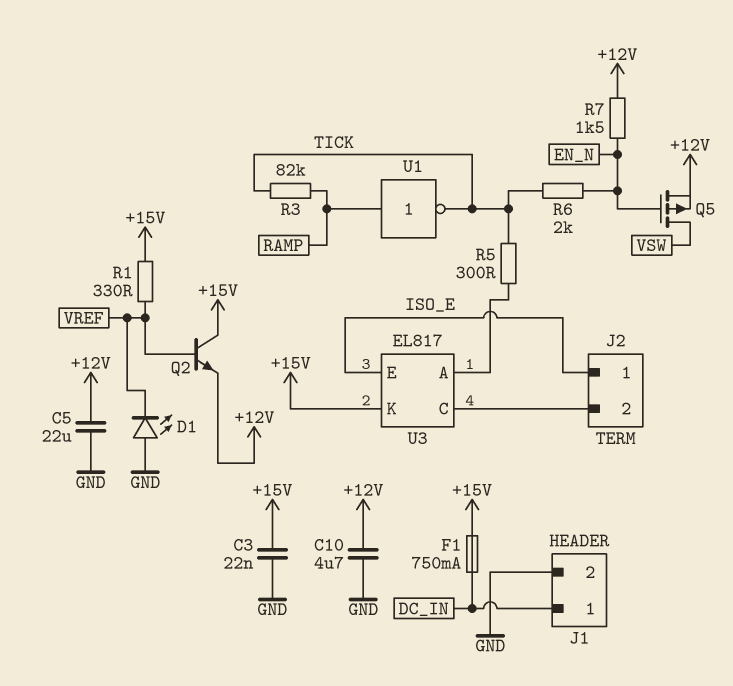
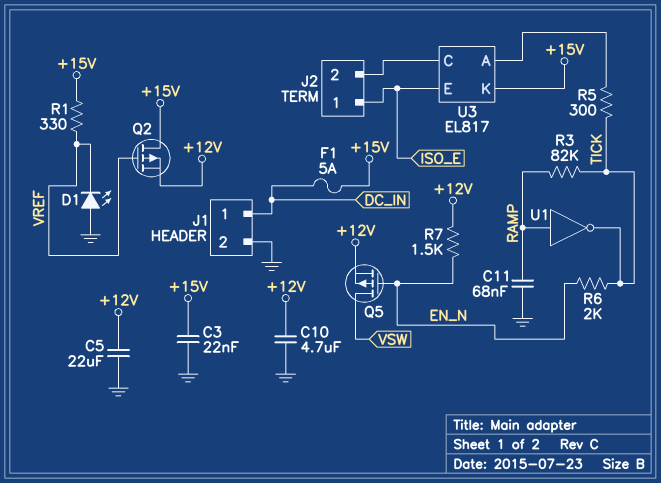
C11: none -> 68nF (GND, RAMP)
F1: 750mA (+15V, DC_IN) -> 5A (+15V, DC_IN)
Q2: NPN (B VREF, C +15V, E +12V) -> PMOS (G VREF, D +15V, S +12V)

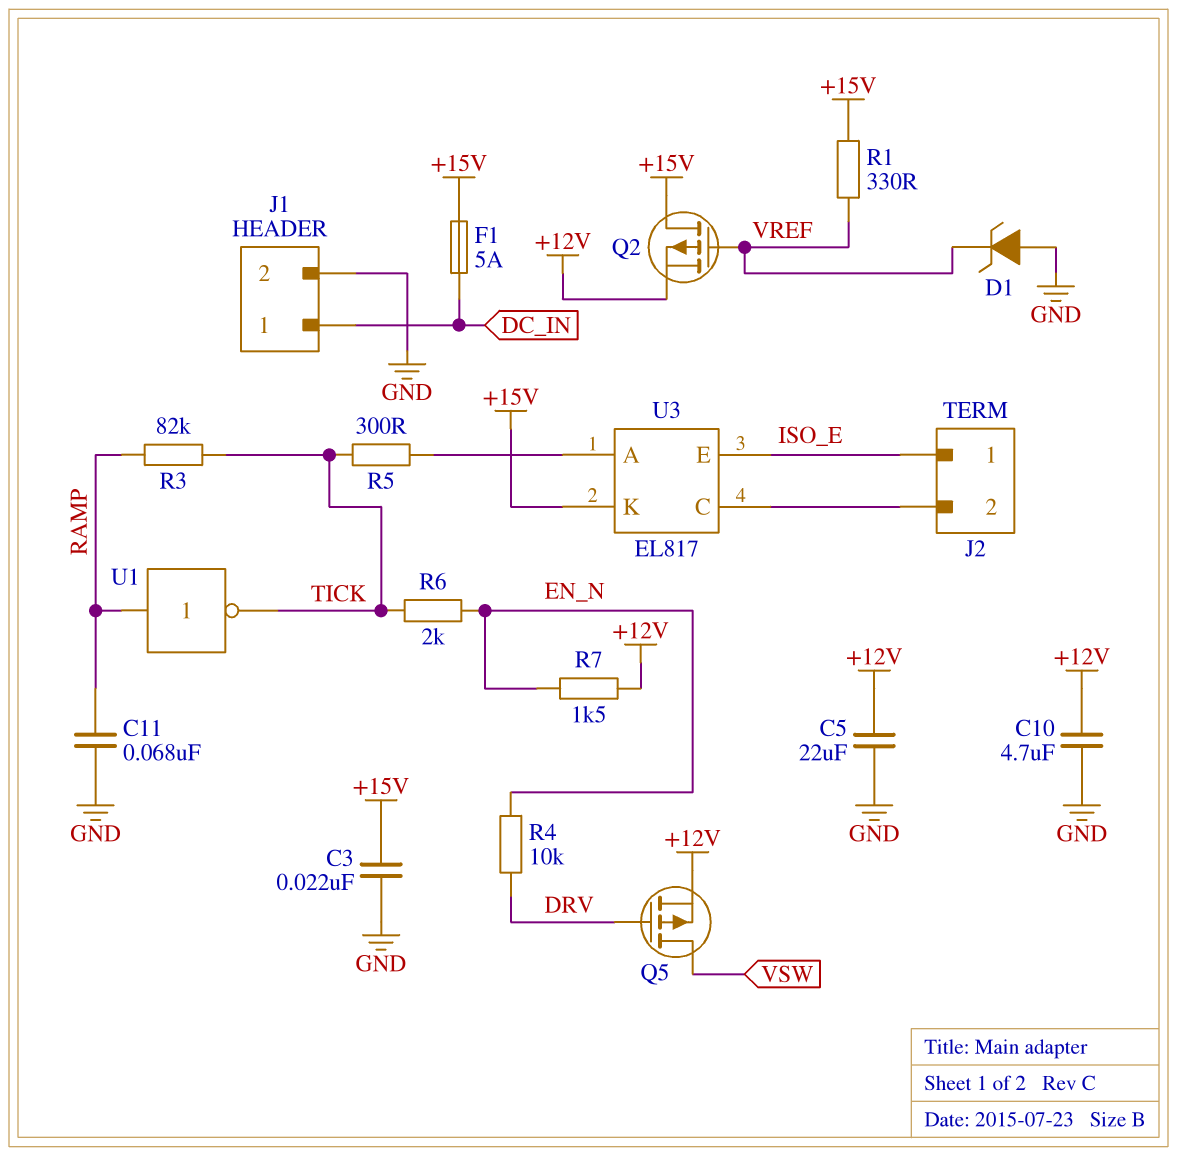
D1: LED (A GND, K VREF) -> zener (A GND, K VREF)
Q5: PMOS (G EN_N, D VSW, S +12V) -> PMOS (G DRV, D VSW, S +12V)
R4: none -> 10k (DRV, EN_N)

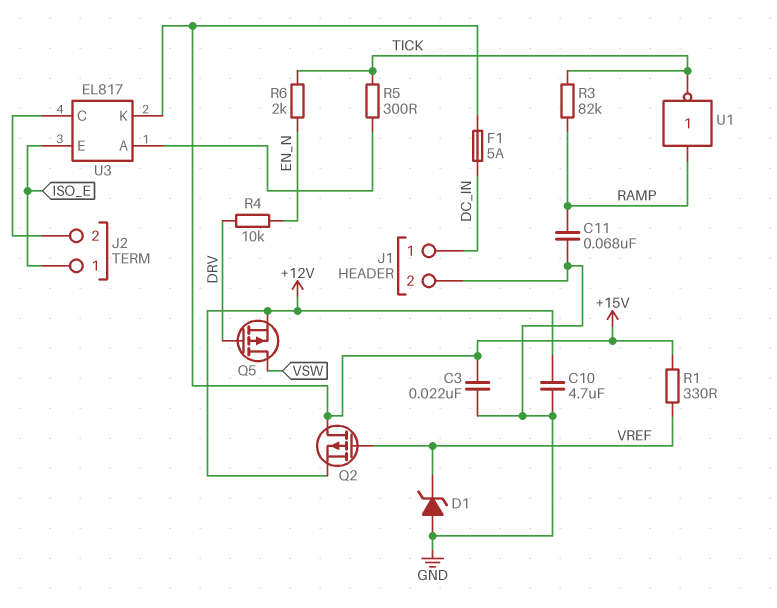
C5: 22uF (+12V, GND) -> none
R7: 1.5k (+12V, EN_N) -> none

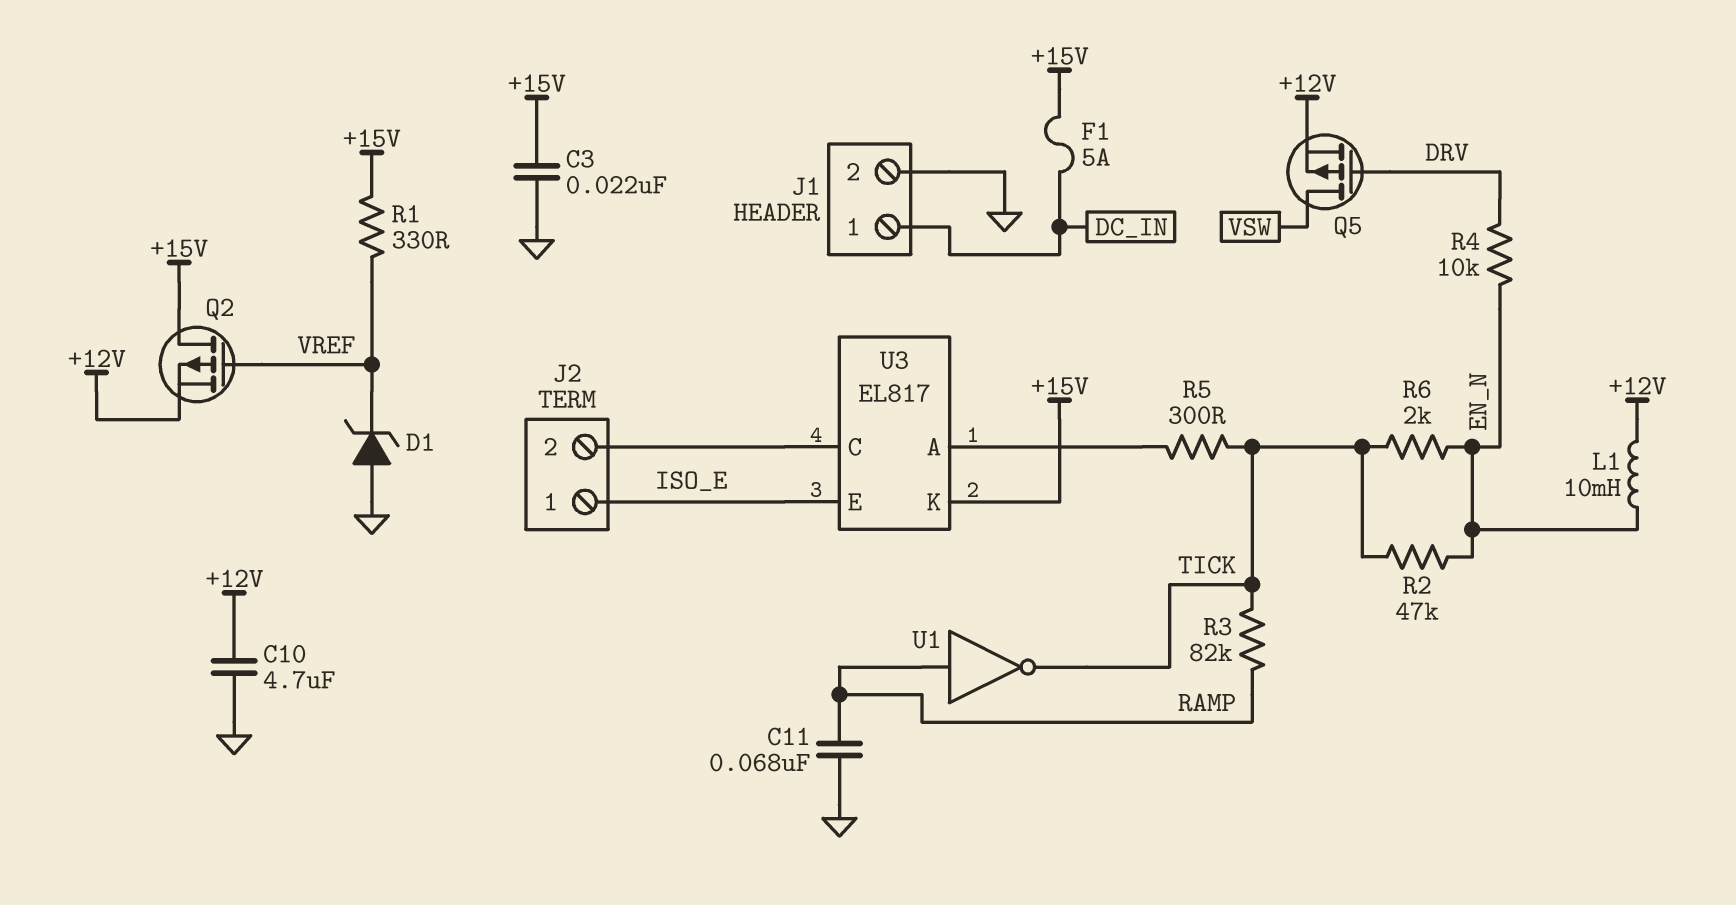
L1: none -> 10mH (+12V, EN_N)
R2: none -> 47k (EN_N, TICK)

